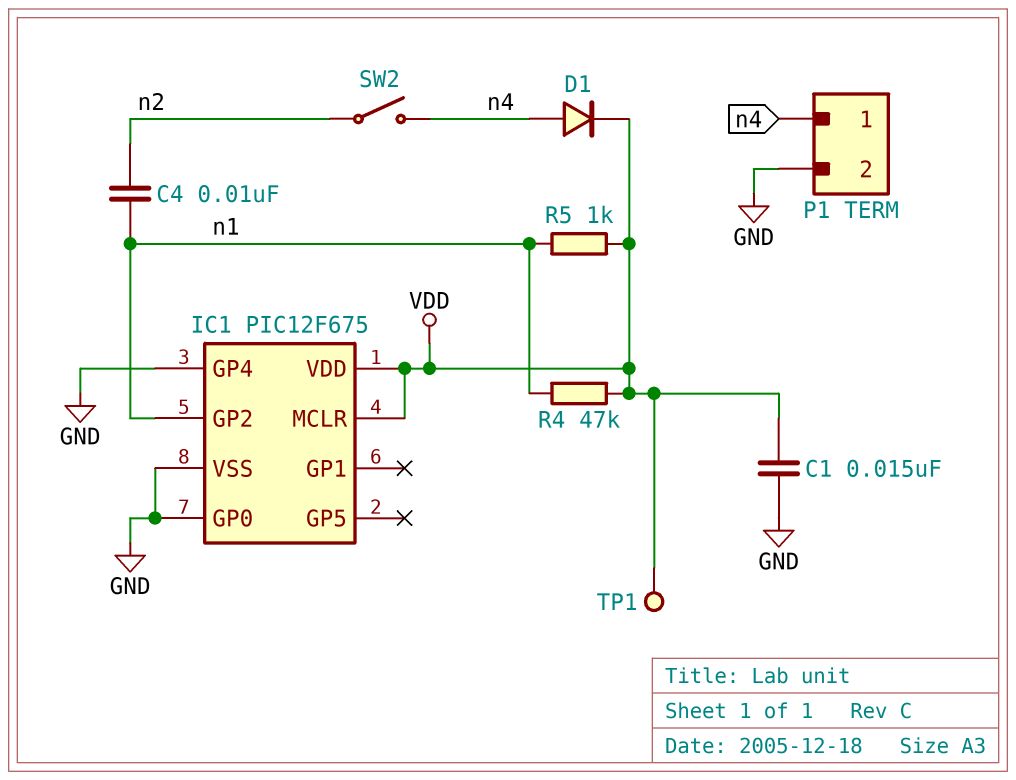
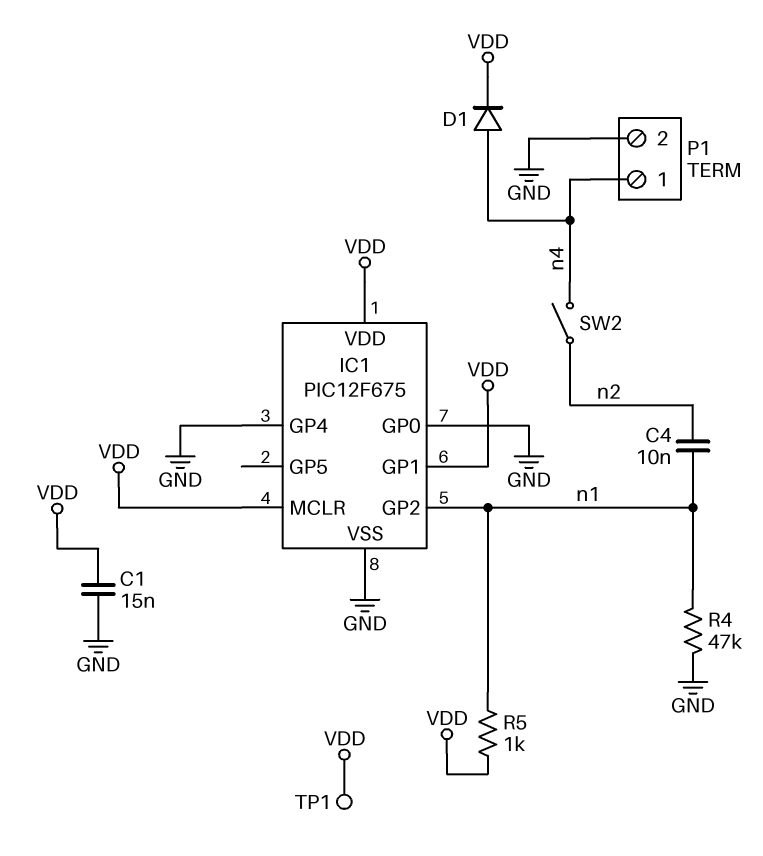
IC1 pin GP1: none -> VDD
R4: 47k (VDD, n1) -> 47k (GND, n1)

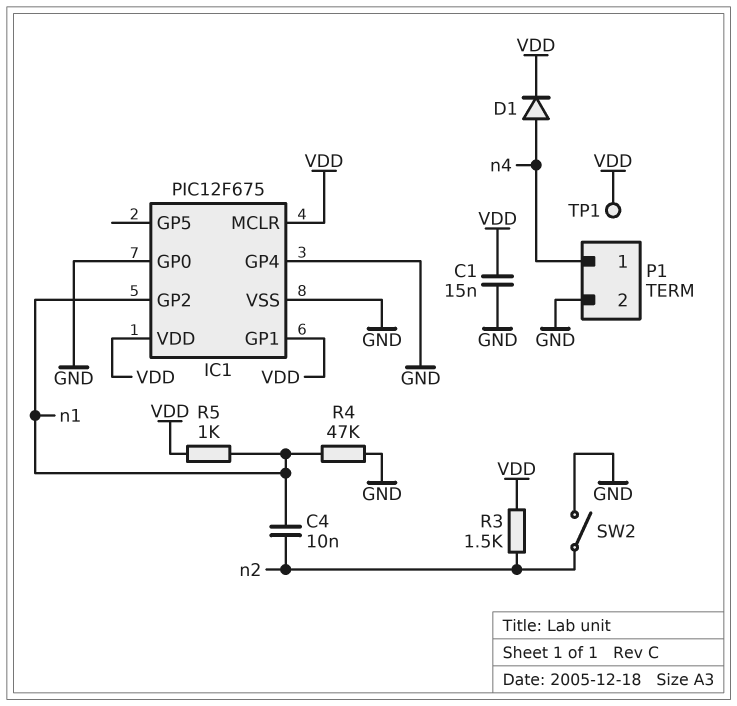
R3: none -> 1.5k (VDD, n2)
SW2: switch (n2, n4) -> switch (GND, n2)

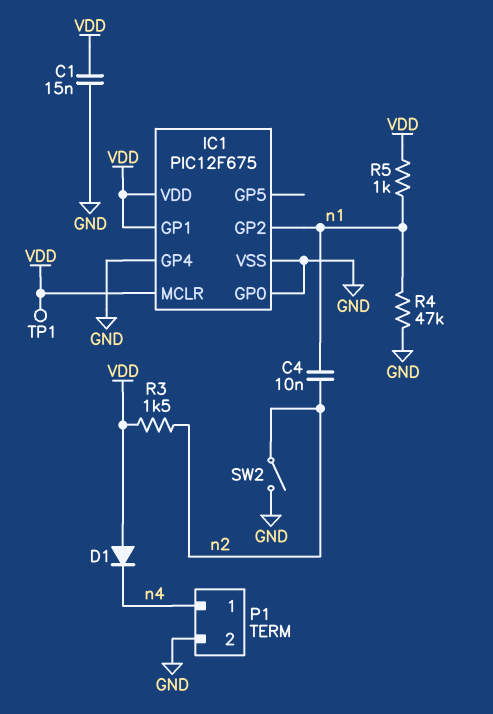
D1: diode (A n4, K VDD) -> diode (A VDD, K n4)

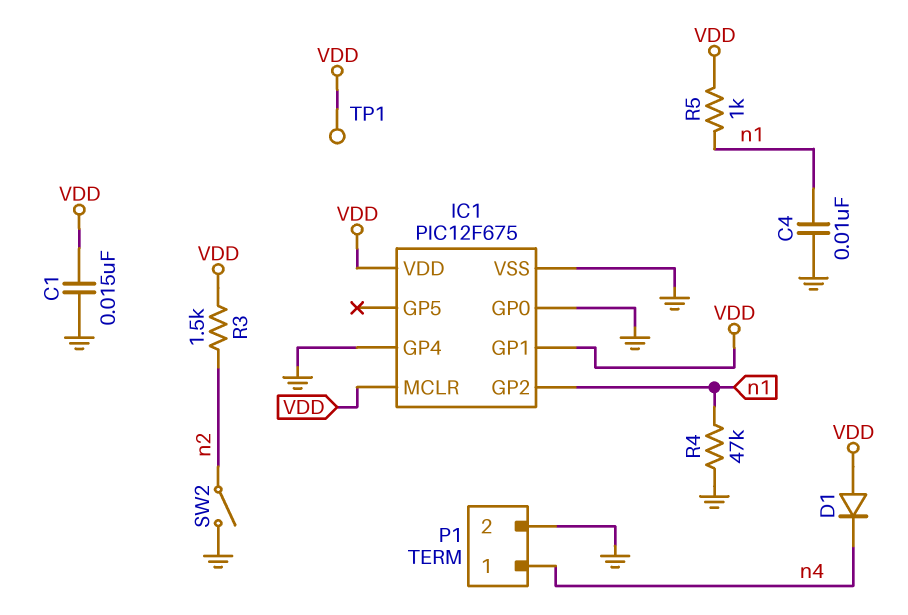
C4: 10nF (n1, n2) -> 10nF (GND, n1)

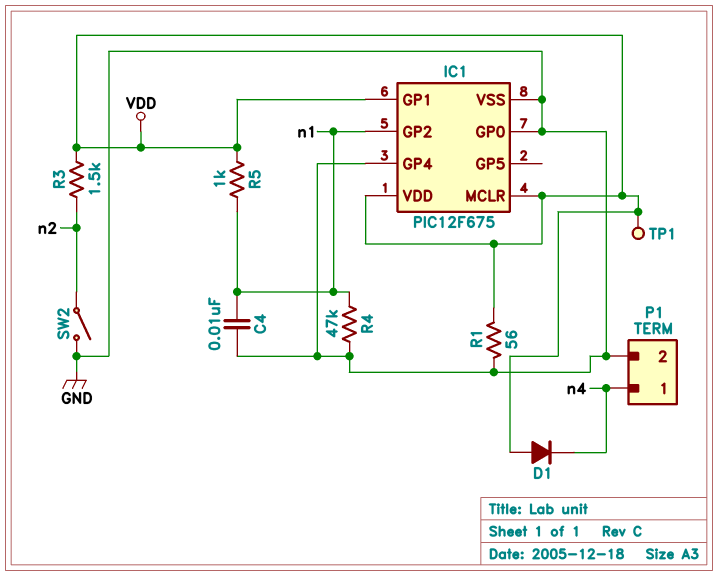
C1: 15nF (GND, VDD) -> none
R1: none -> 56 (GND, VDD)

